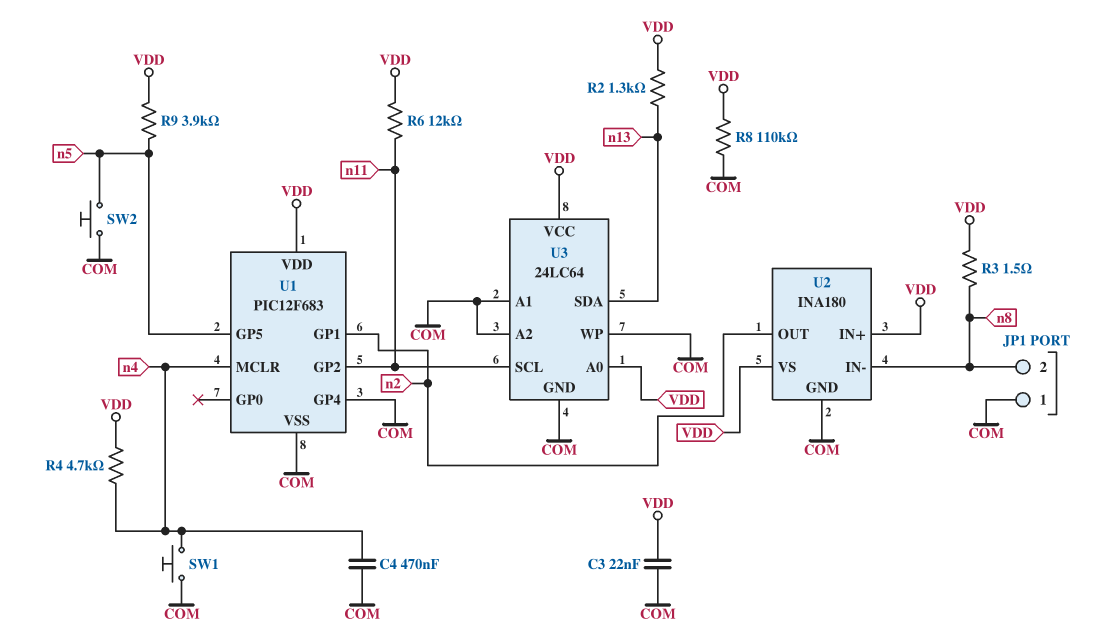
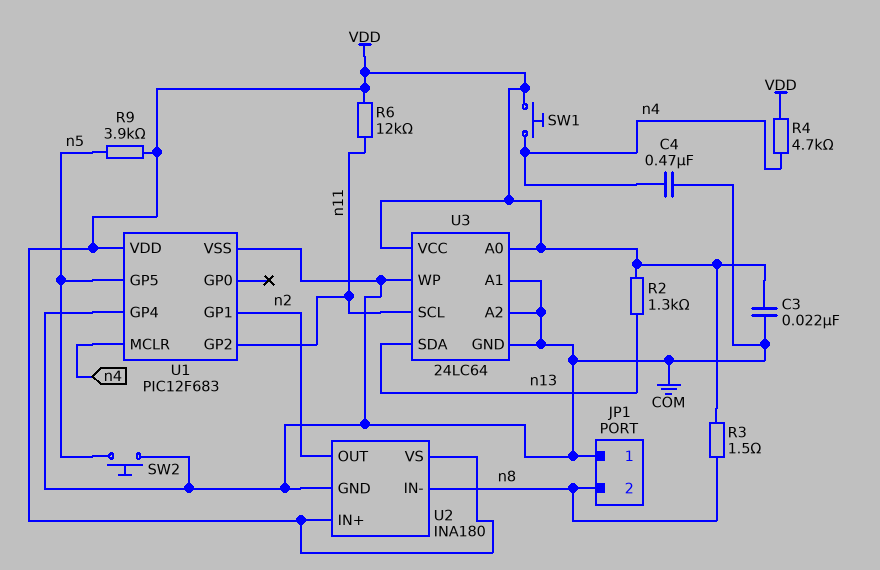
R8: 110k (COM, VDD) -> none
SW1: button (COM, n4) -> button (VDD, n4)

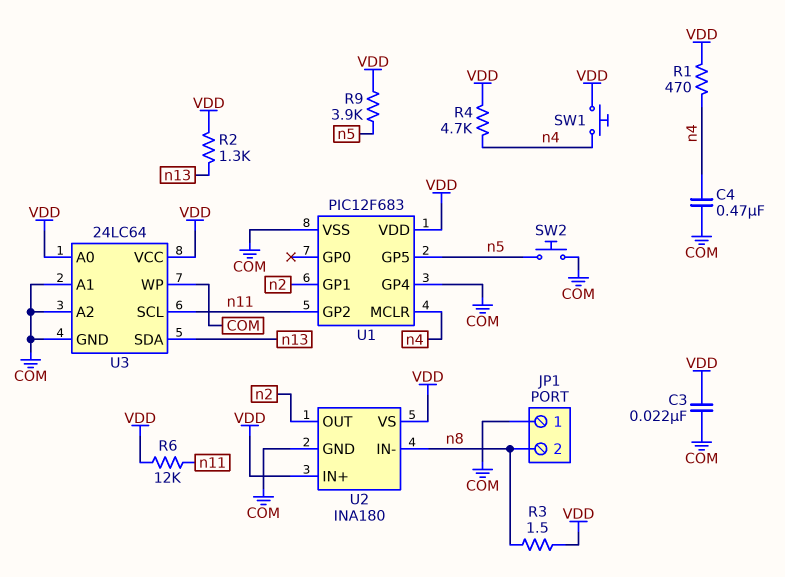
R1: none -> 470 (VDD, n4)

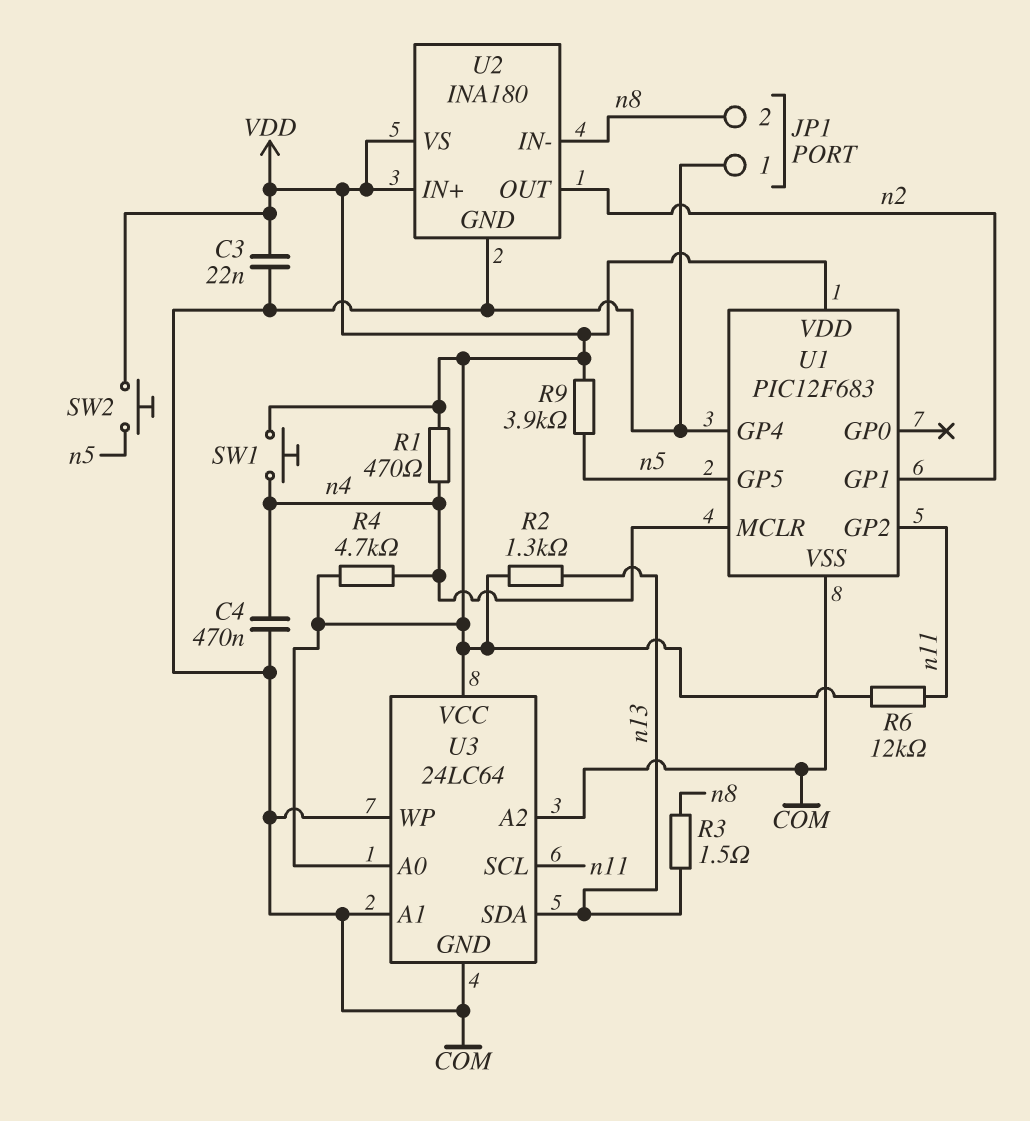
R3: 1.5 (VDD, n8) -> 1.5 (n8, n13)
SW2: button (COM, n5) -> button (VDD, n5)

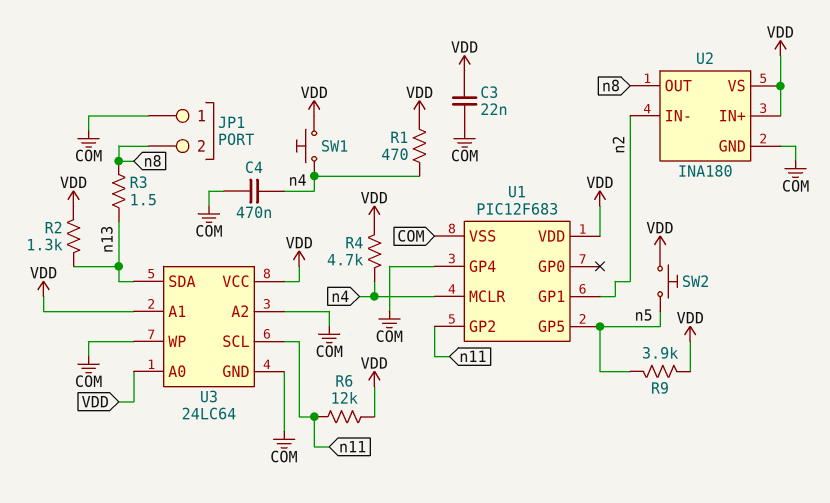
U2 pin IN-: n8 -> n2
U2 pin OUT: n2 -> n8
U3 pin A1: COM -> VDD

